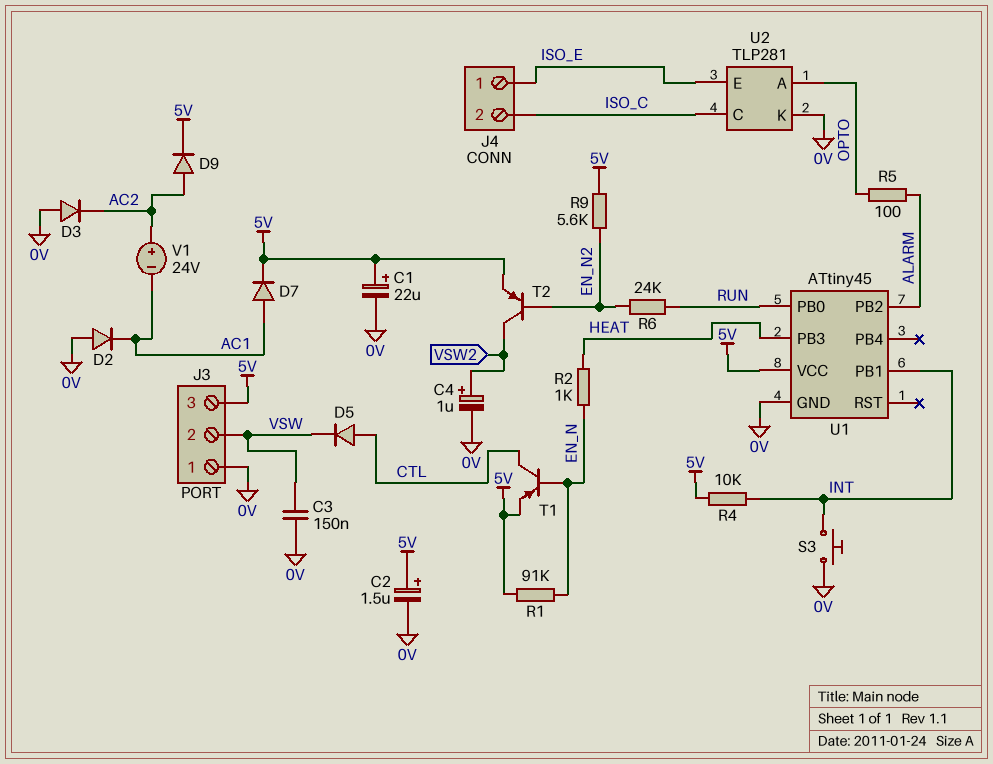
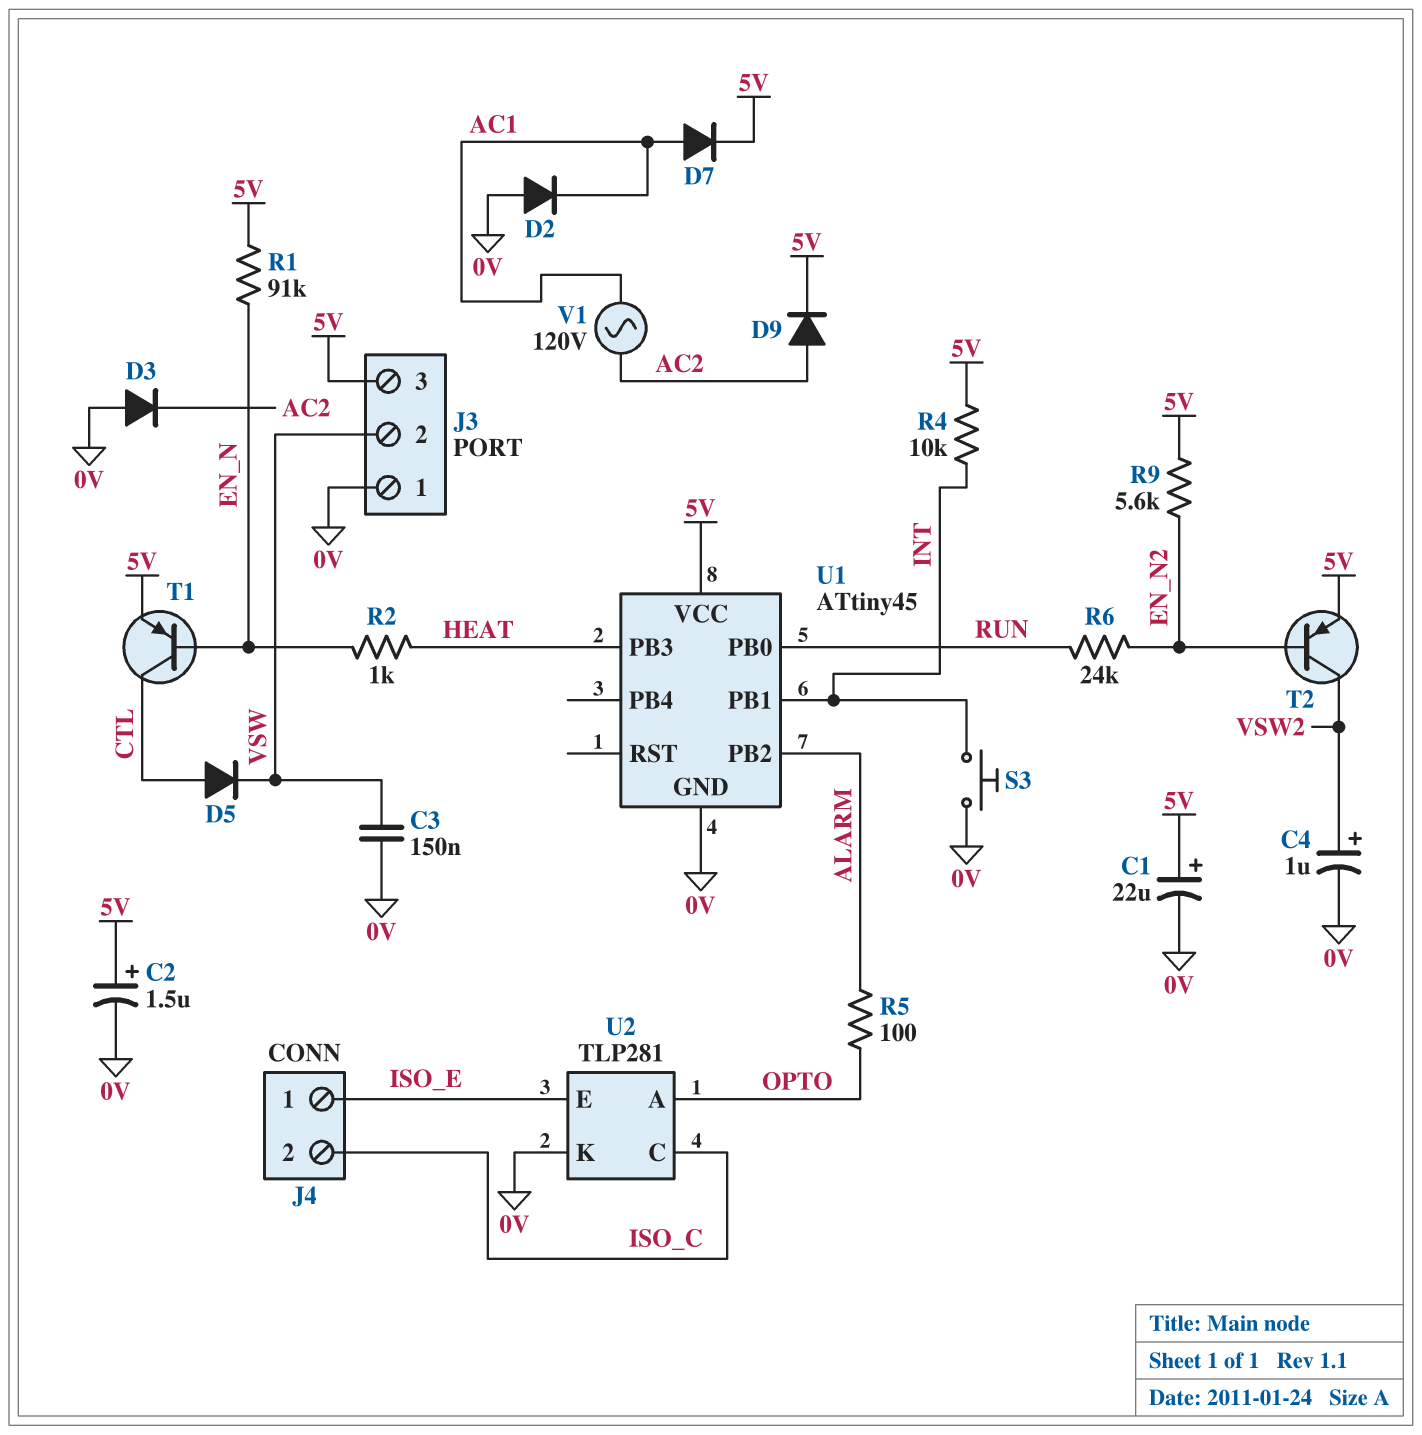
V1: 24V (plus AC2, minus AC1) -> AC 120V (AC1, AC2)

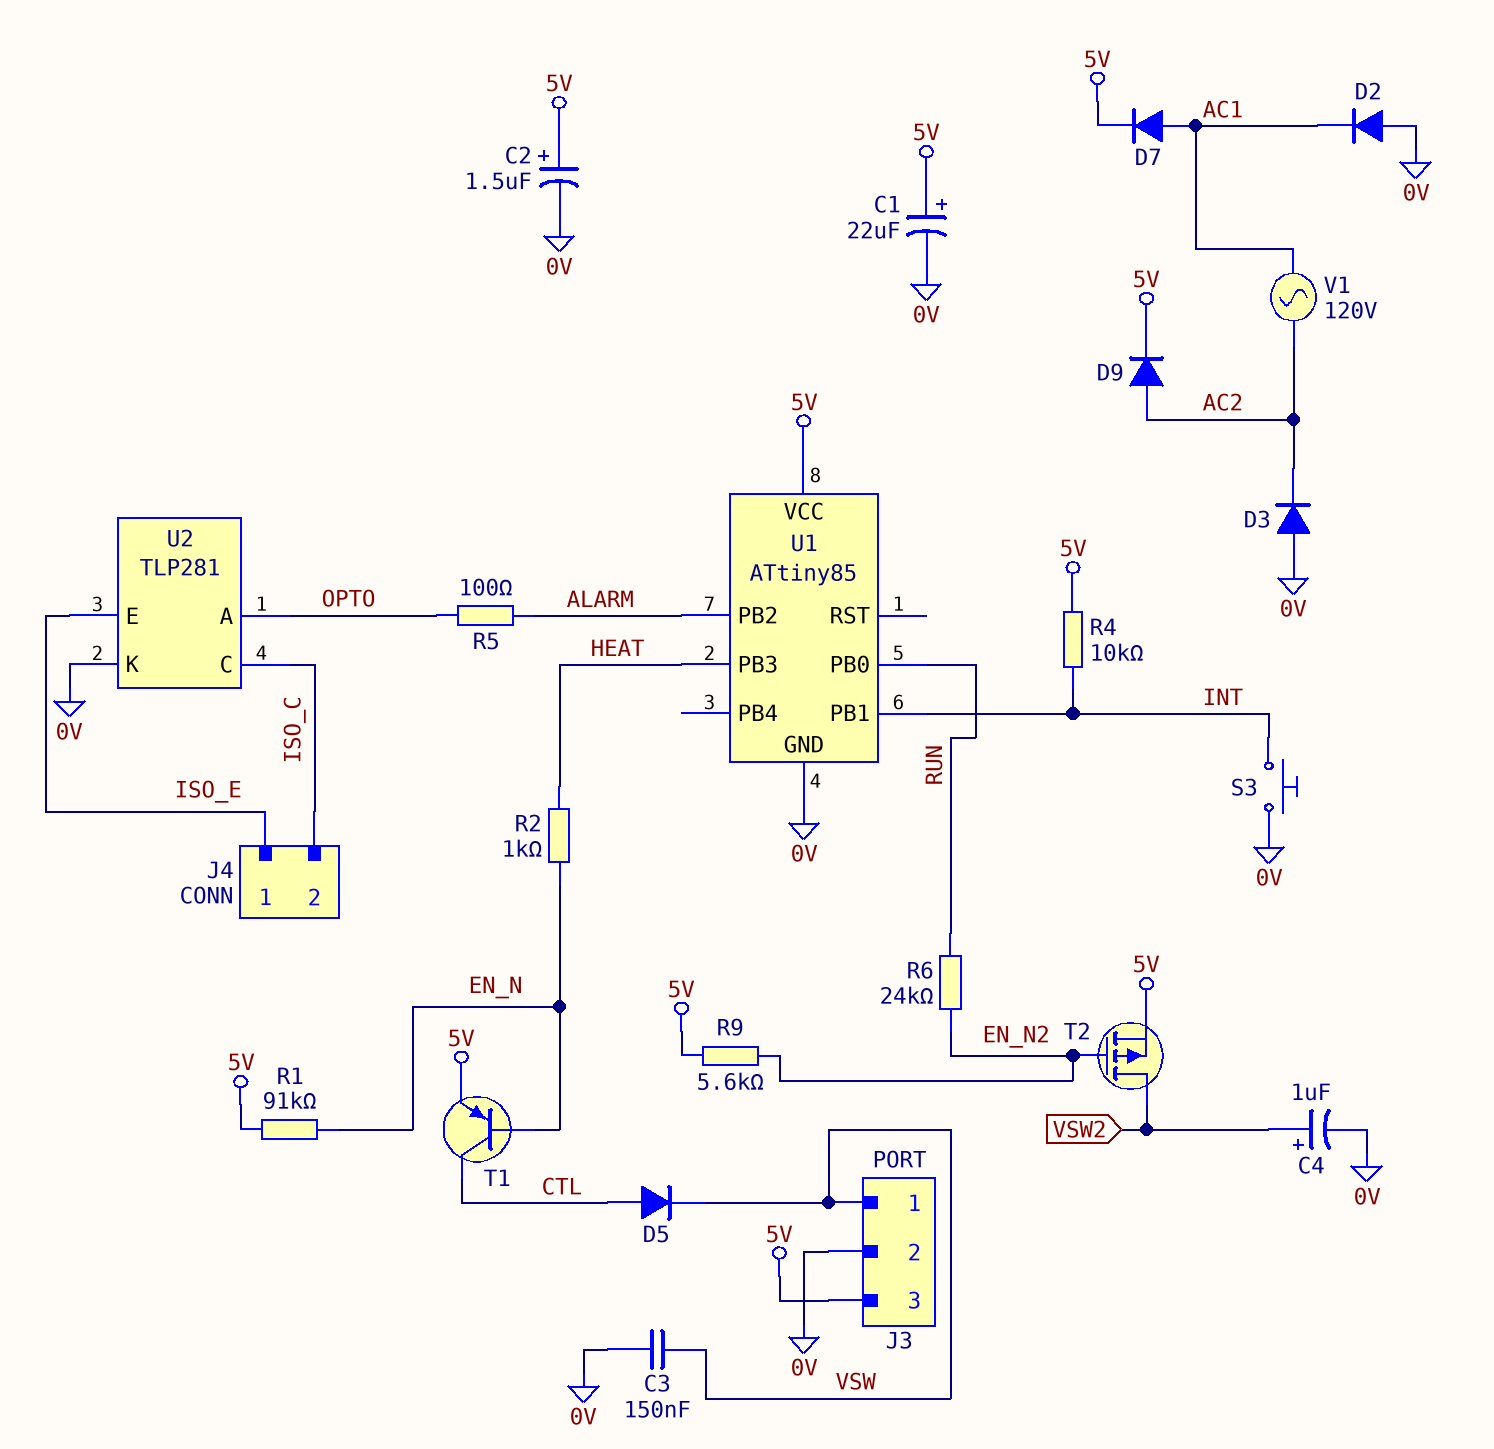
J3 pin 1: 0V -> VSW
J3 pin 2: VSW -> 0V
T2: PNP (B EN_N2, C VSW2, E 5V) -> PMOS (G EN_N2, D VSW2, S 5V)
U1: ATtiny45 -> ATtiny85

